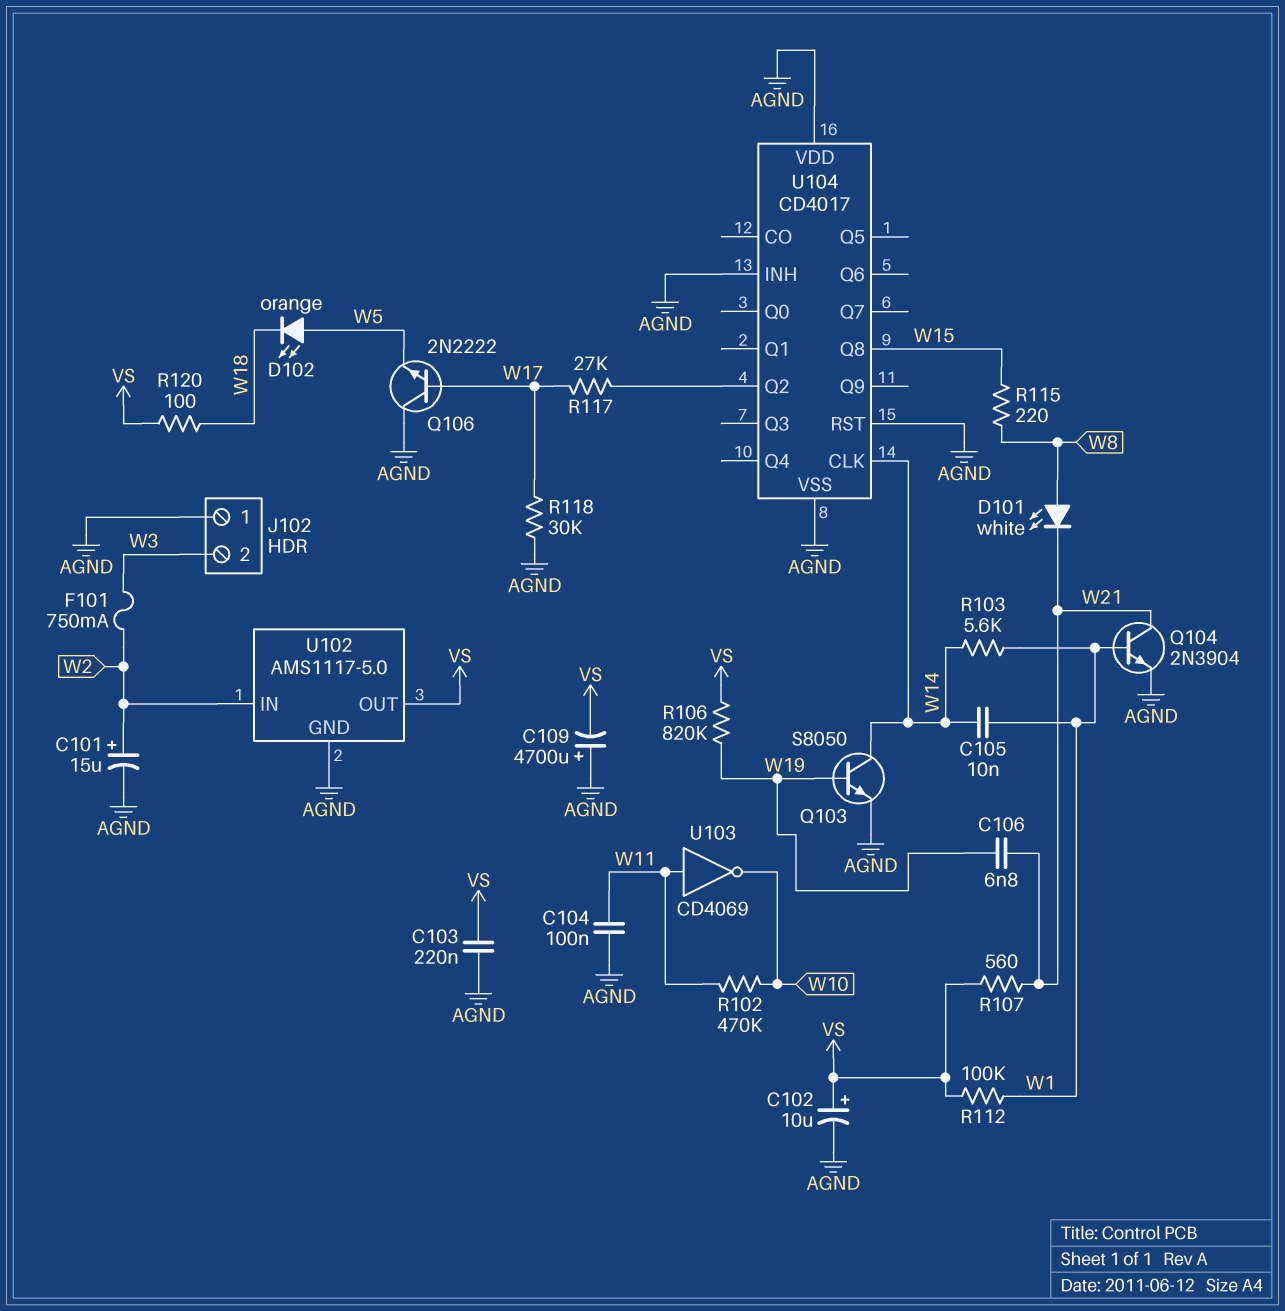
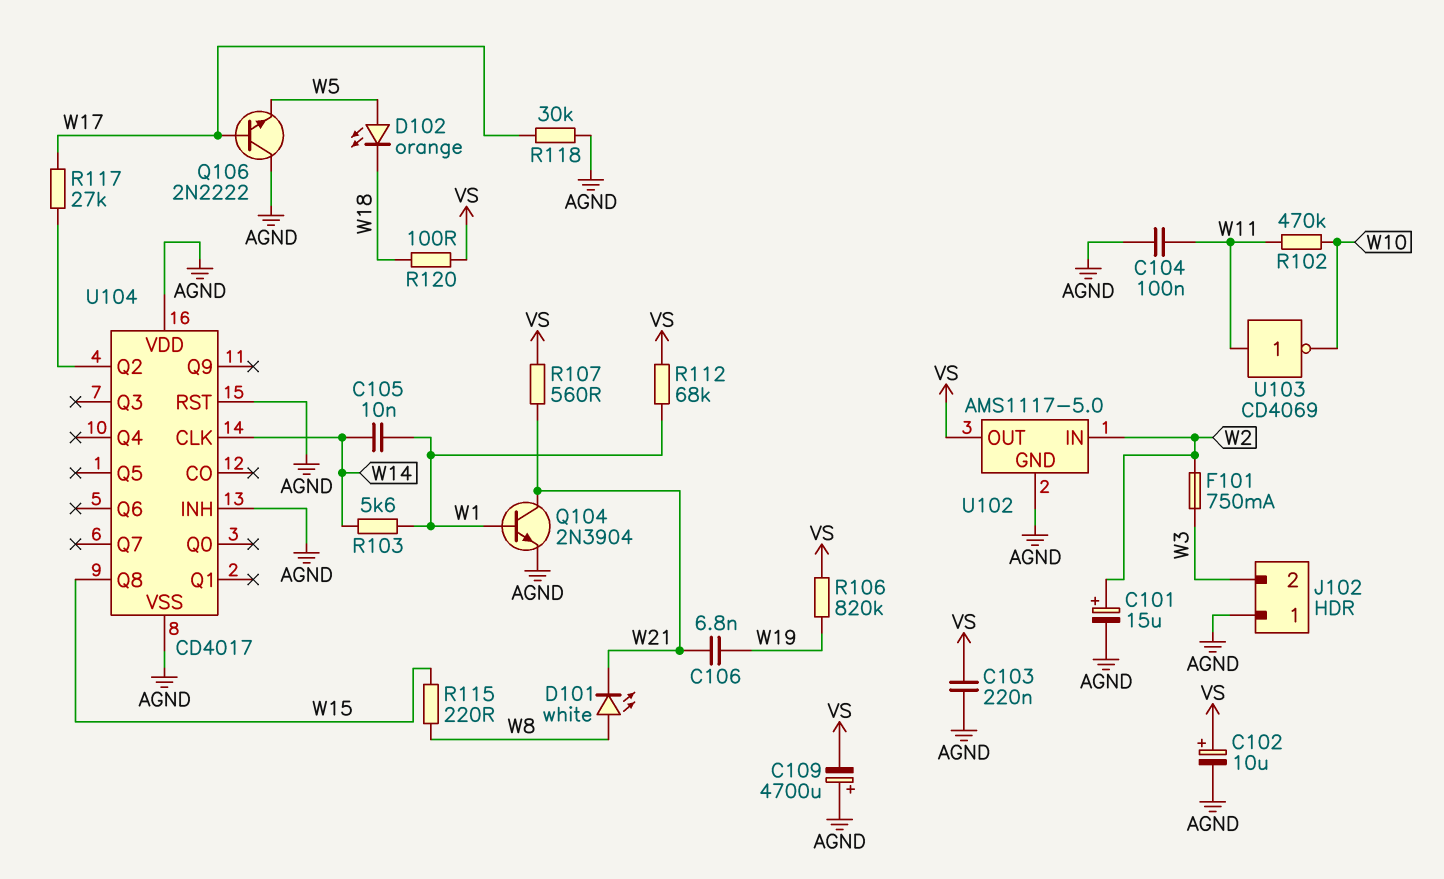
Q103: NPN S8050 (B W19, C W14, E AGND) -> none
R112: 100k (VS, W1) -> 68k (VS, W1)

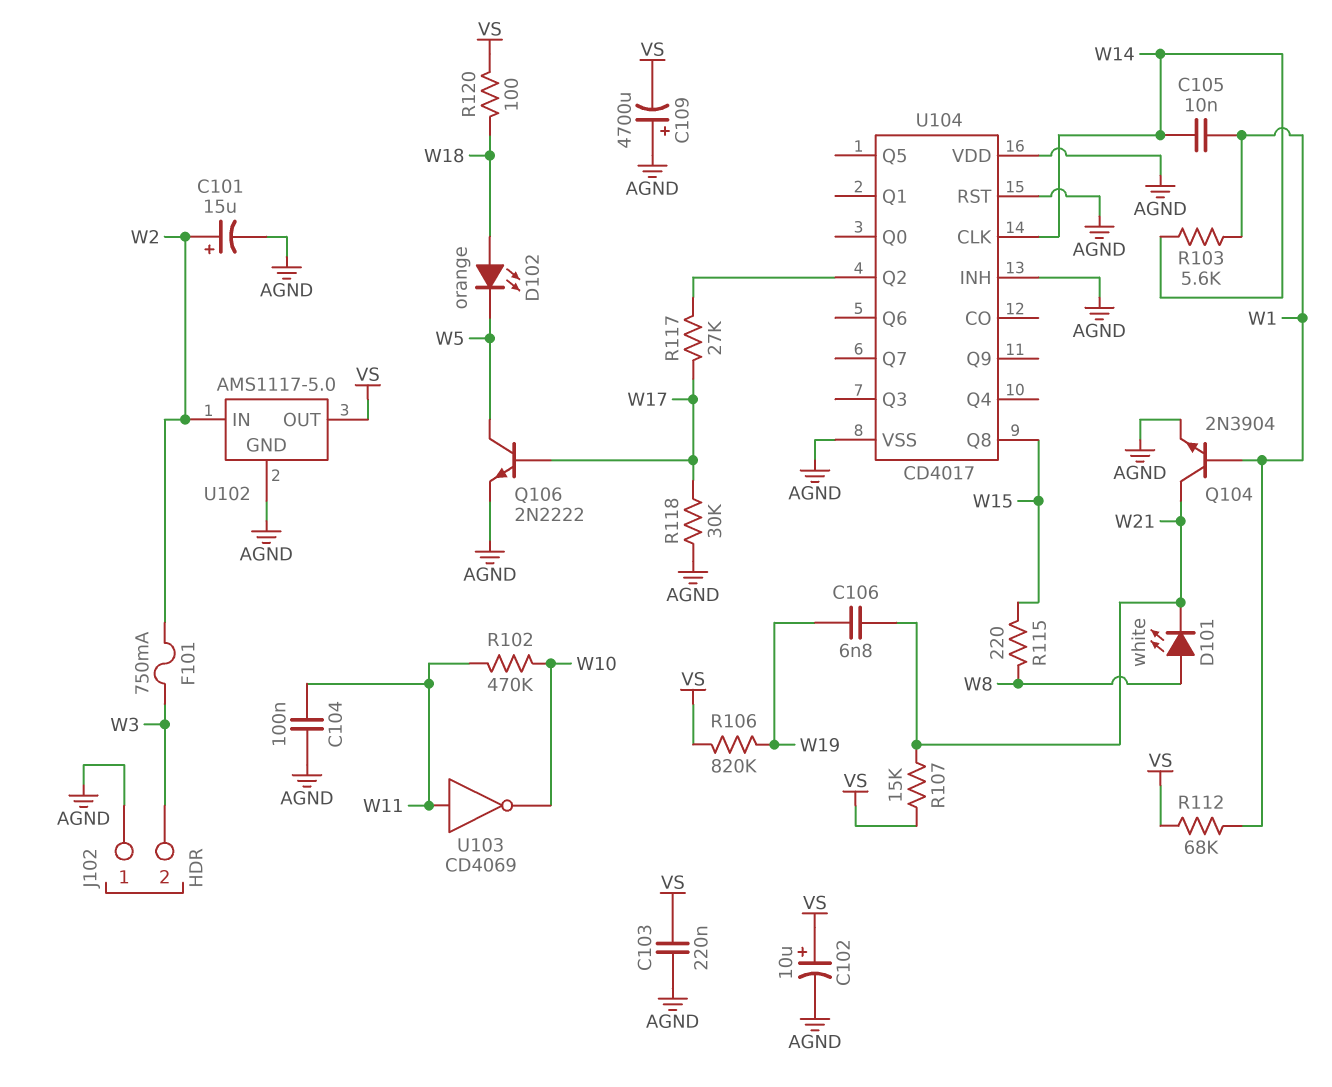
D102: LED orange (A W5, K W18) -> LED orange (A W18, K W5)
Q106: NPN 2N2222 (B W17, C AGND, E W5) -> NPN 2N2222 (B W17, C W5, E AGND)
R107: 560 (VS, W21) -> 15k (VS, W21)

